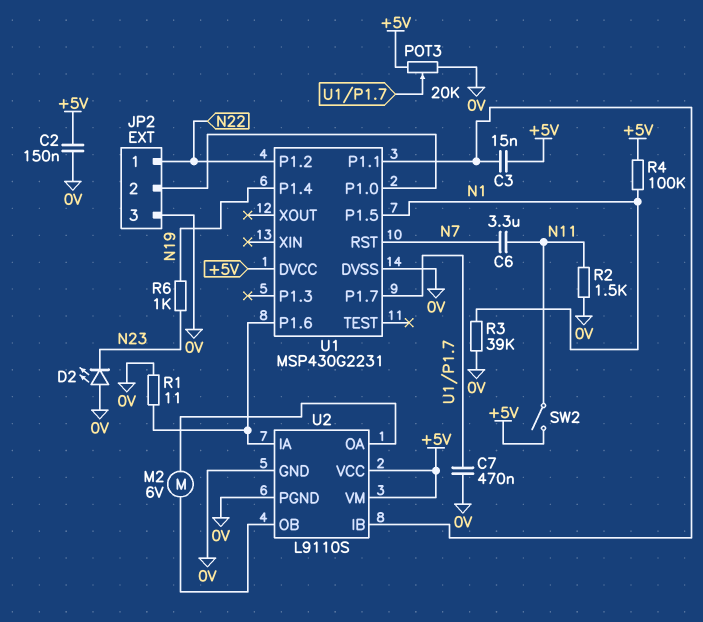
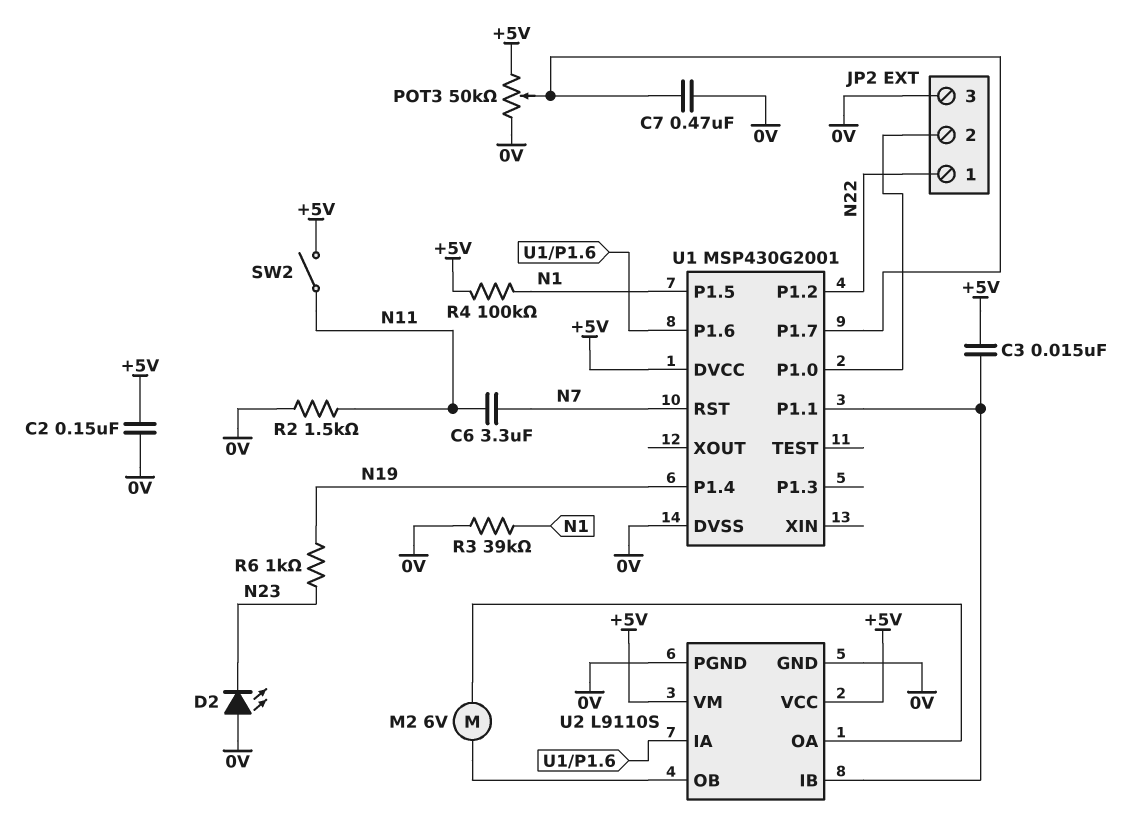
POT3: 20k (+5V, 0V, wiper U1/P1.7) -> 50k (+5V, 0V, wiper U1/P1.7)
R1: 11 (0V, U1/P1.6) -> none
U1: MSP430G2231 -> MSP430G2001

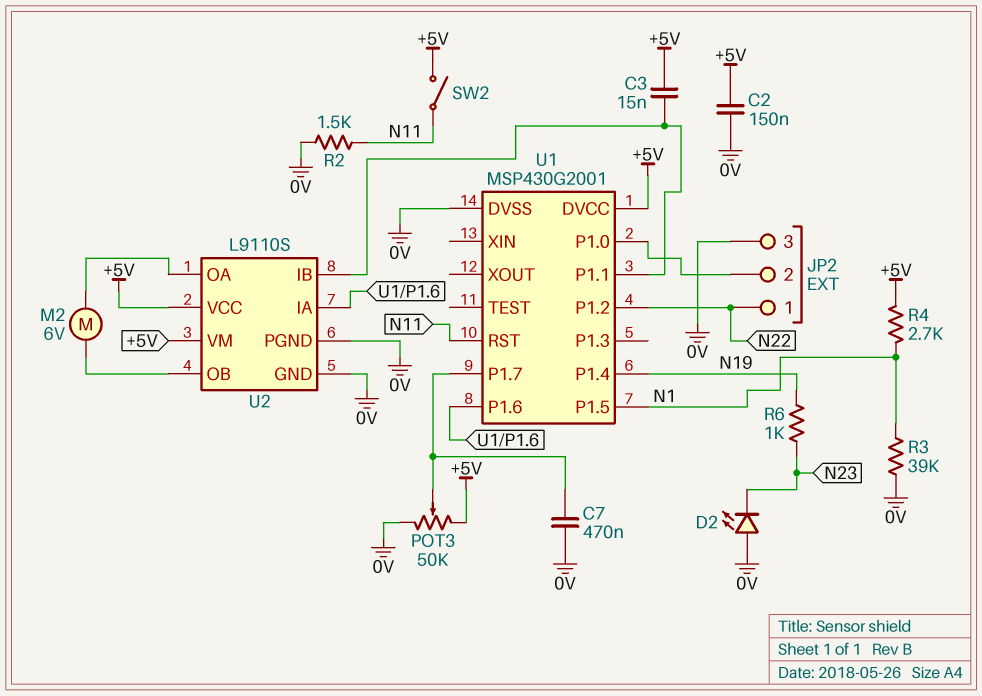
C6: 3.3uF (N7, N11) -> none
R4: 100k (+5V, N1) -> 2.7k (+5V, N1)
U1 pin RST: N7 -> N11

